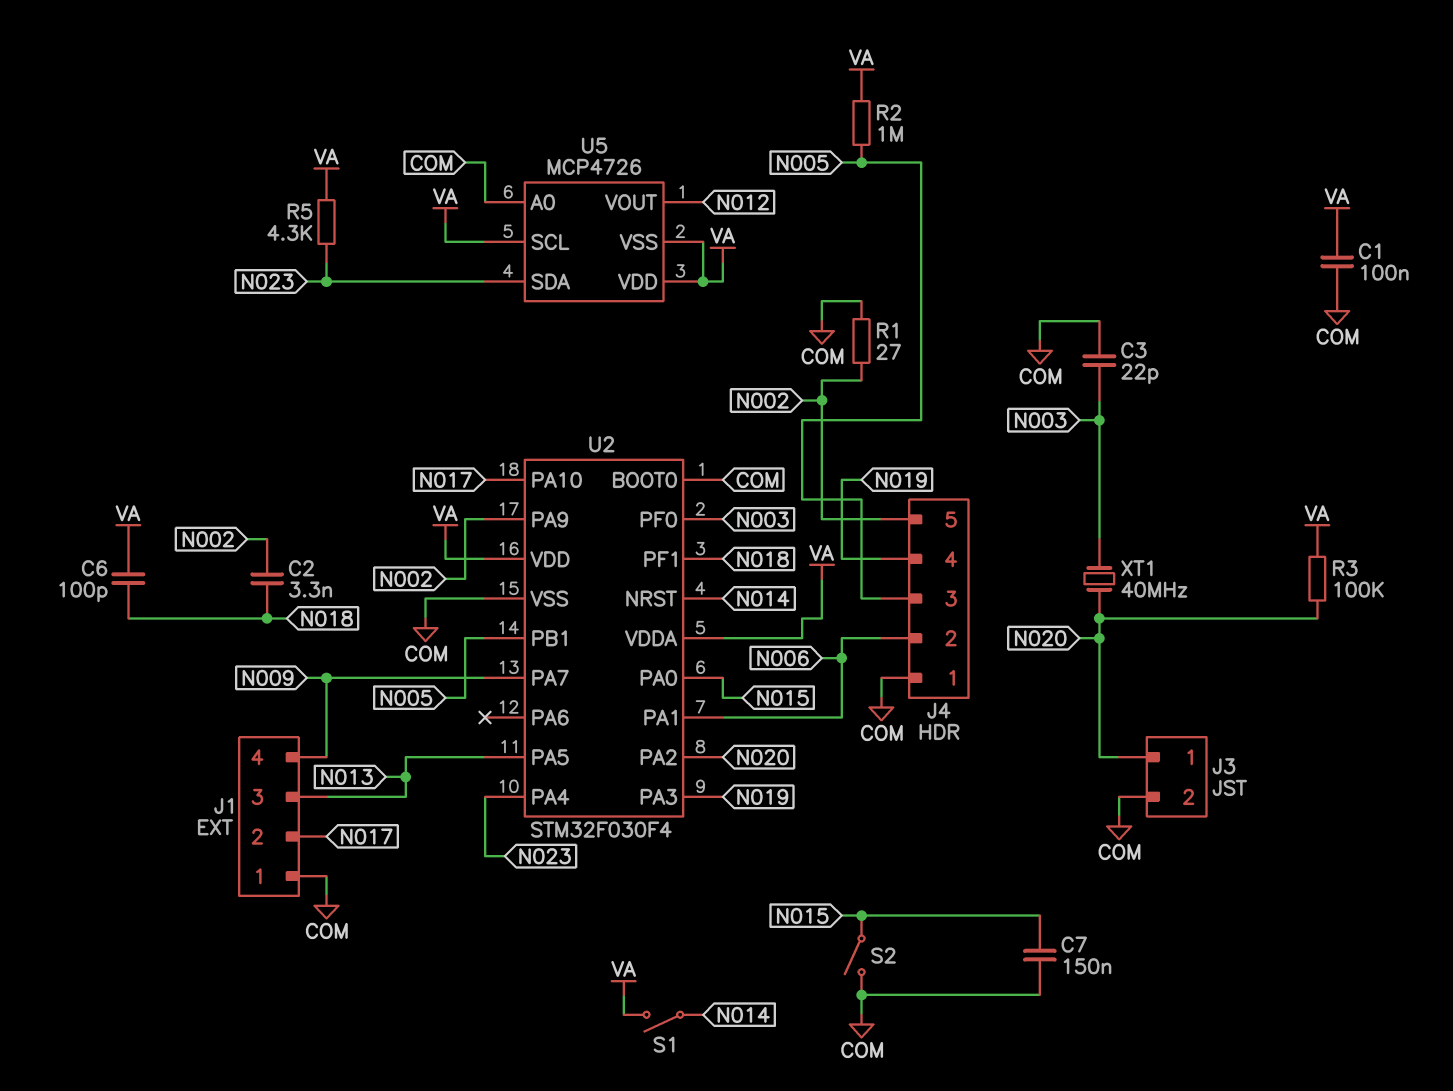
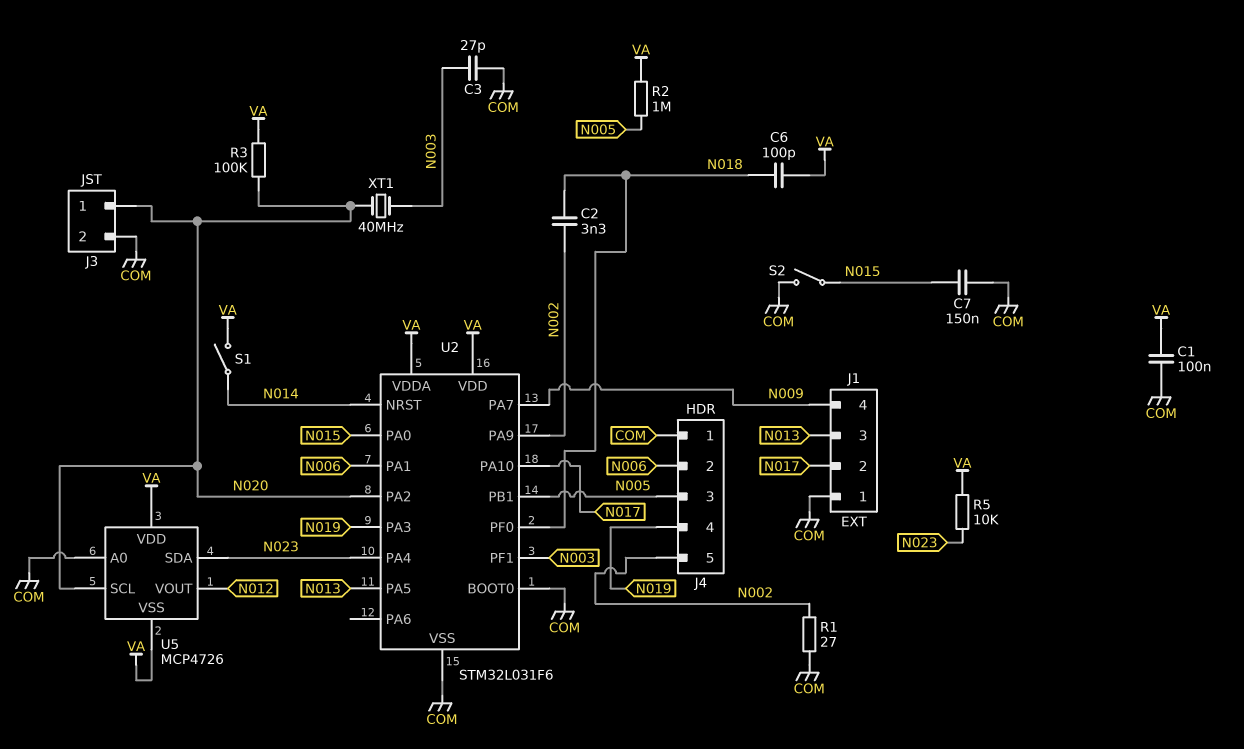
C3: 22pF (COM, N003) -> 27pF (COM, N003)
R5: 4.3k (N023, VA) -> 10k (N023, VA)
U2: STM32F030F4 -> STM32L031F6
U2 pin PF0: N003 -> N018
U2 pin PF1: N018 -> N003
U5 pin SCL: VA -> N020

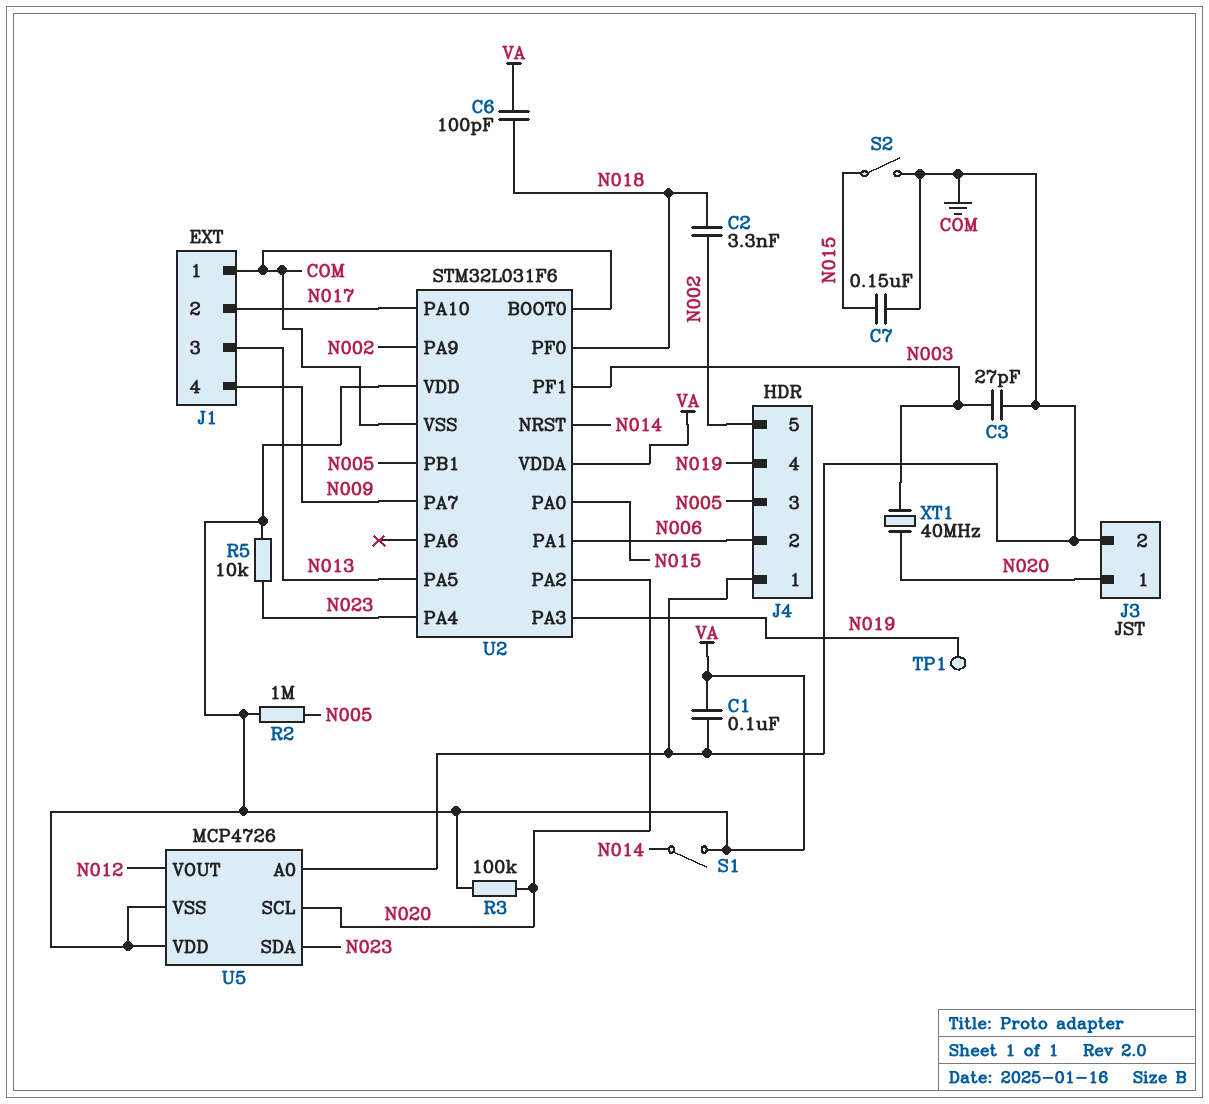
R1: 27 (COM, N002) -> none
TP1: none -> test point (N019)

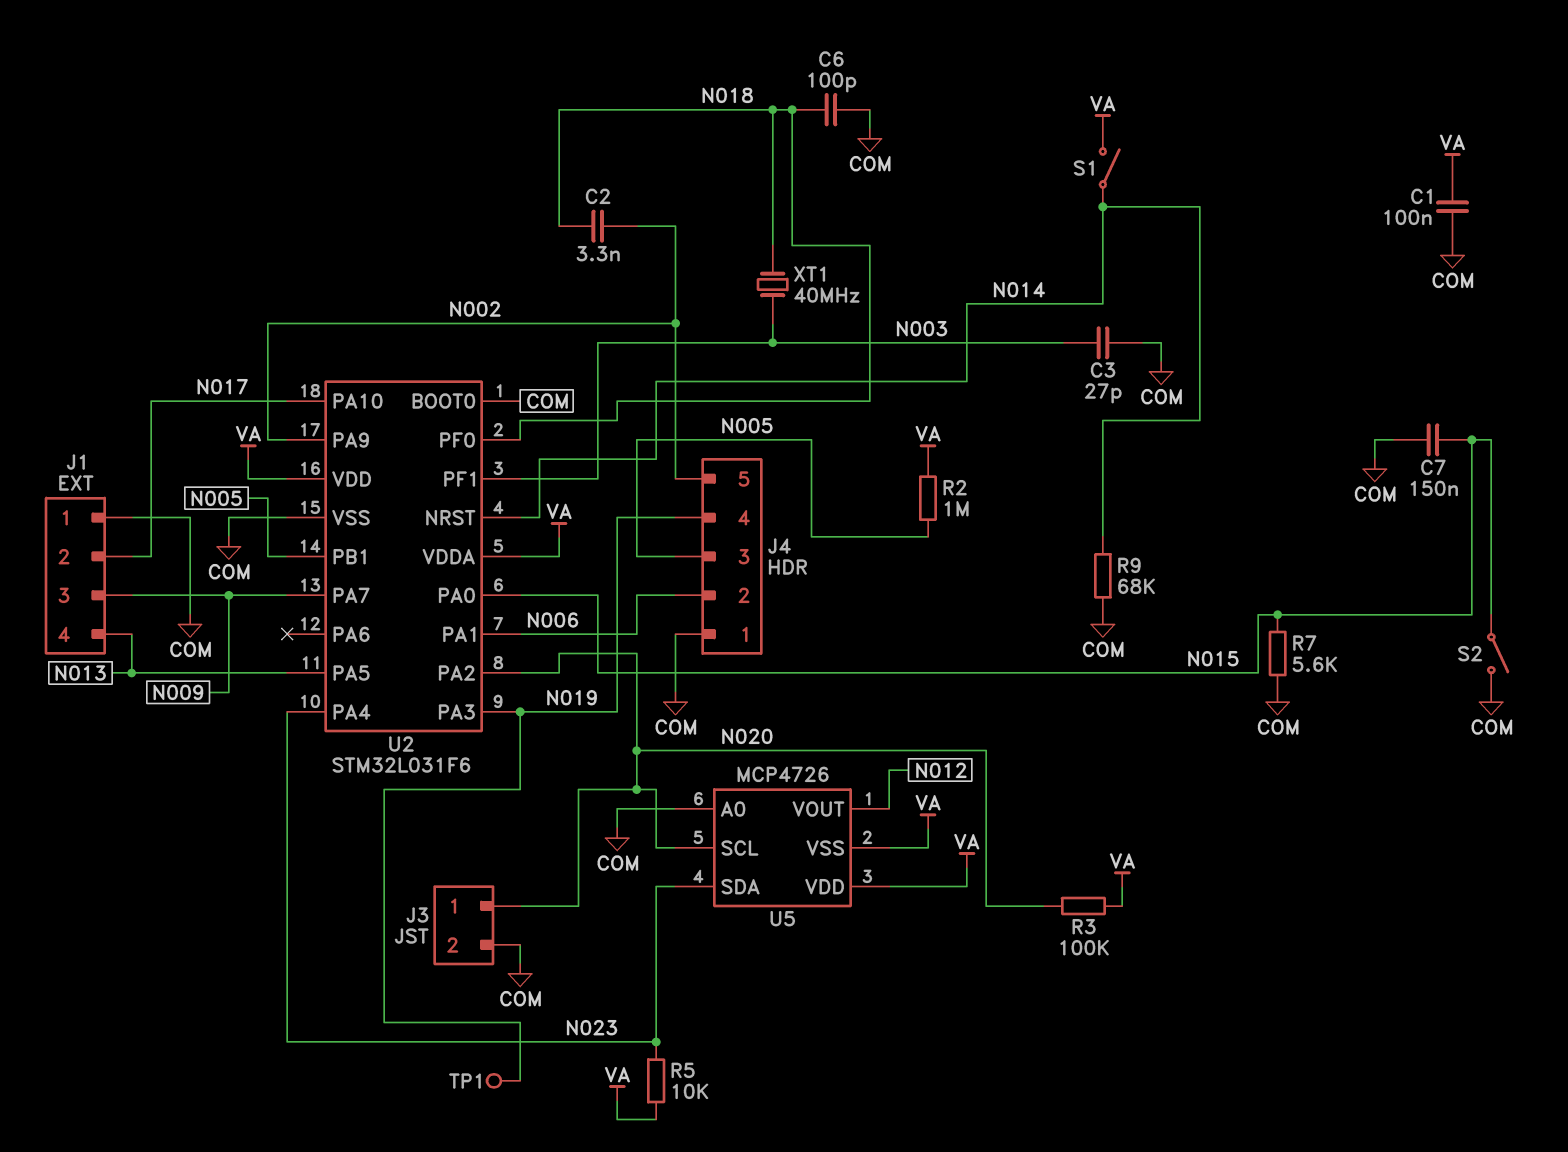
C6: 100pF (N018, VA) -> 100pF (COM, N018)
J1 pin 3: N013 -> N009
J1 pin 4: N009 -> N013
R7: none -> 5.6k (COM, N015)
R9: none -> 68k (COM, N014)
XT1: 40MHz (N003, N020) -> 40MHz (N003, N018)

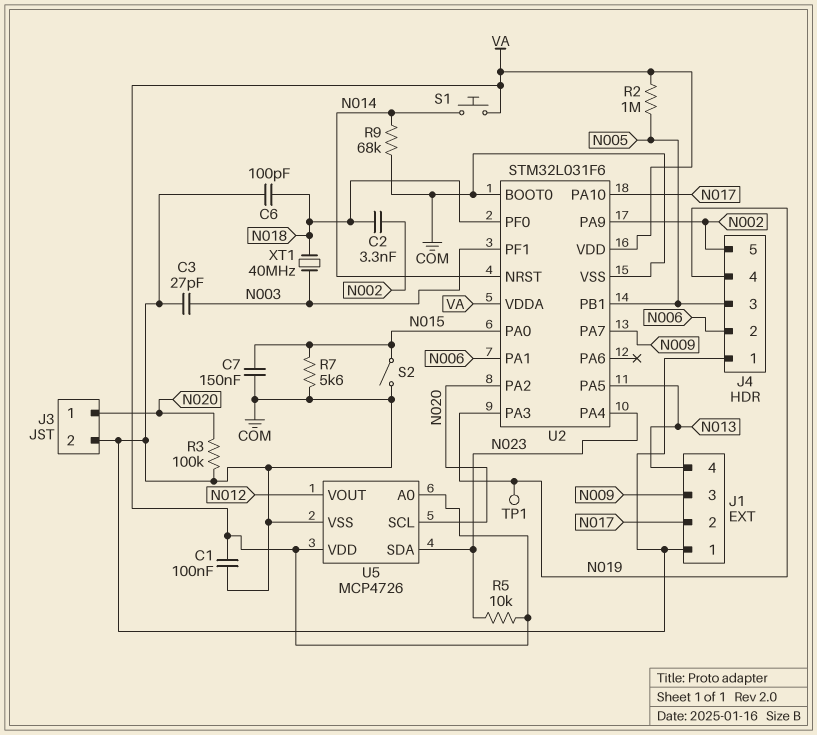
R3: 100k (N020, VA) -> 100k (COM, N020)
S1: switch (N014, VA) -> button (N014, VA)
U5 pin A0: COM -> VA
U5 pin VSS: VA -> COM

